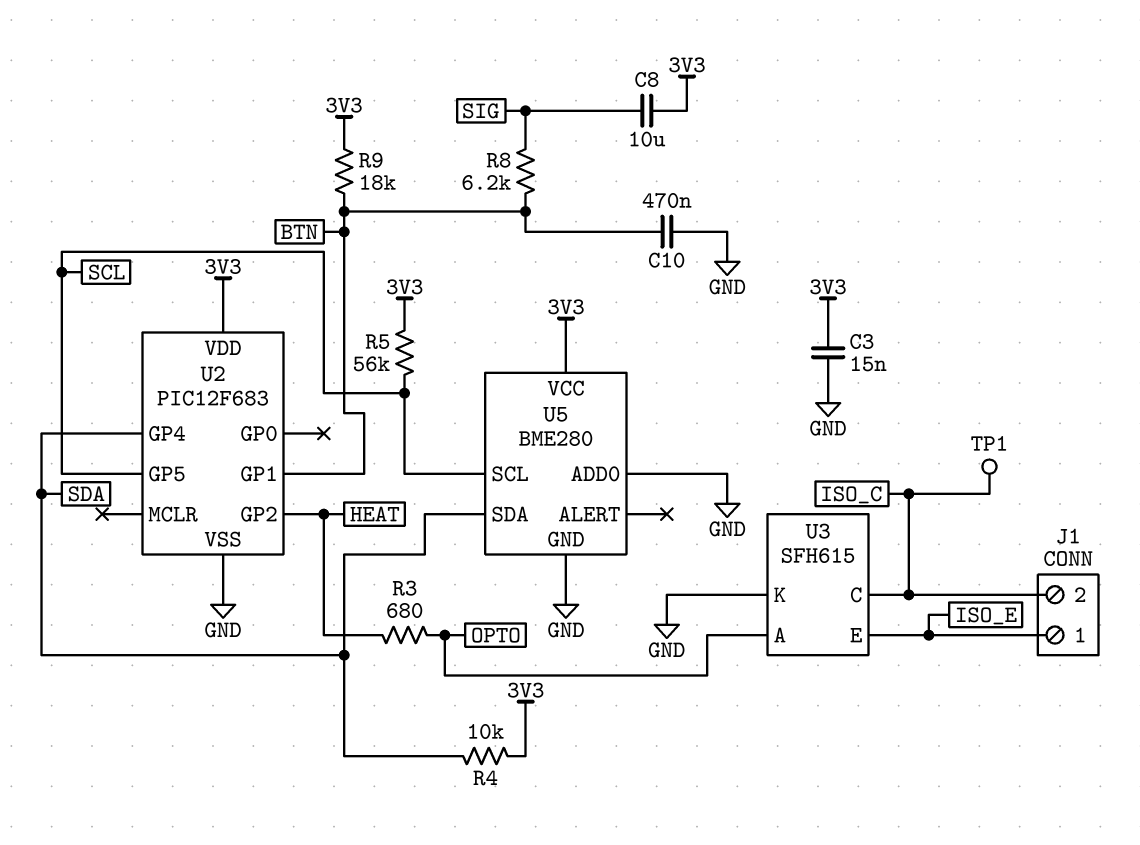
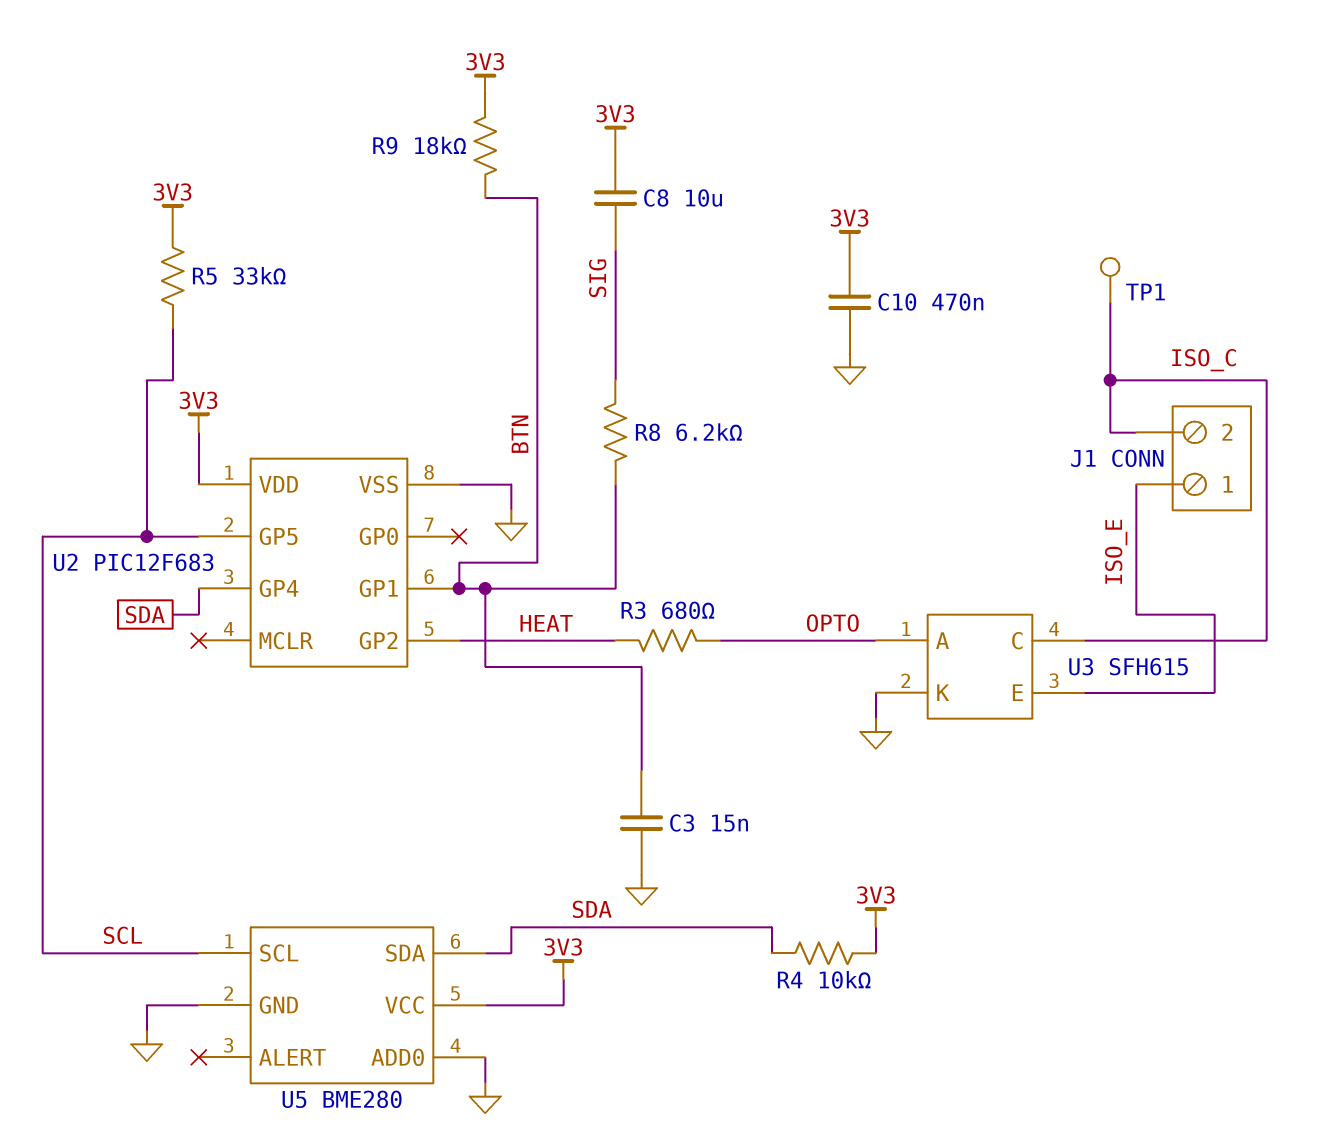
C3: 15nF (3V3, GND) -> 15nF (BTN, GND)
C10: 470nF (BTN, GND) -> 470nF (3V3, GND)
R5: 56k (3V3, SCL) -> 33k (3V3, SCL)

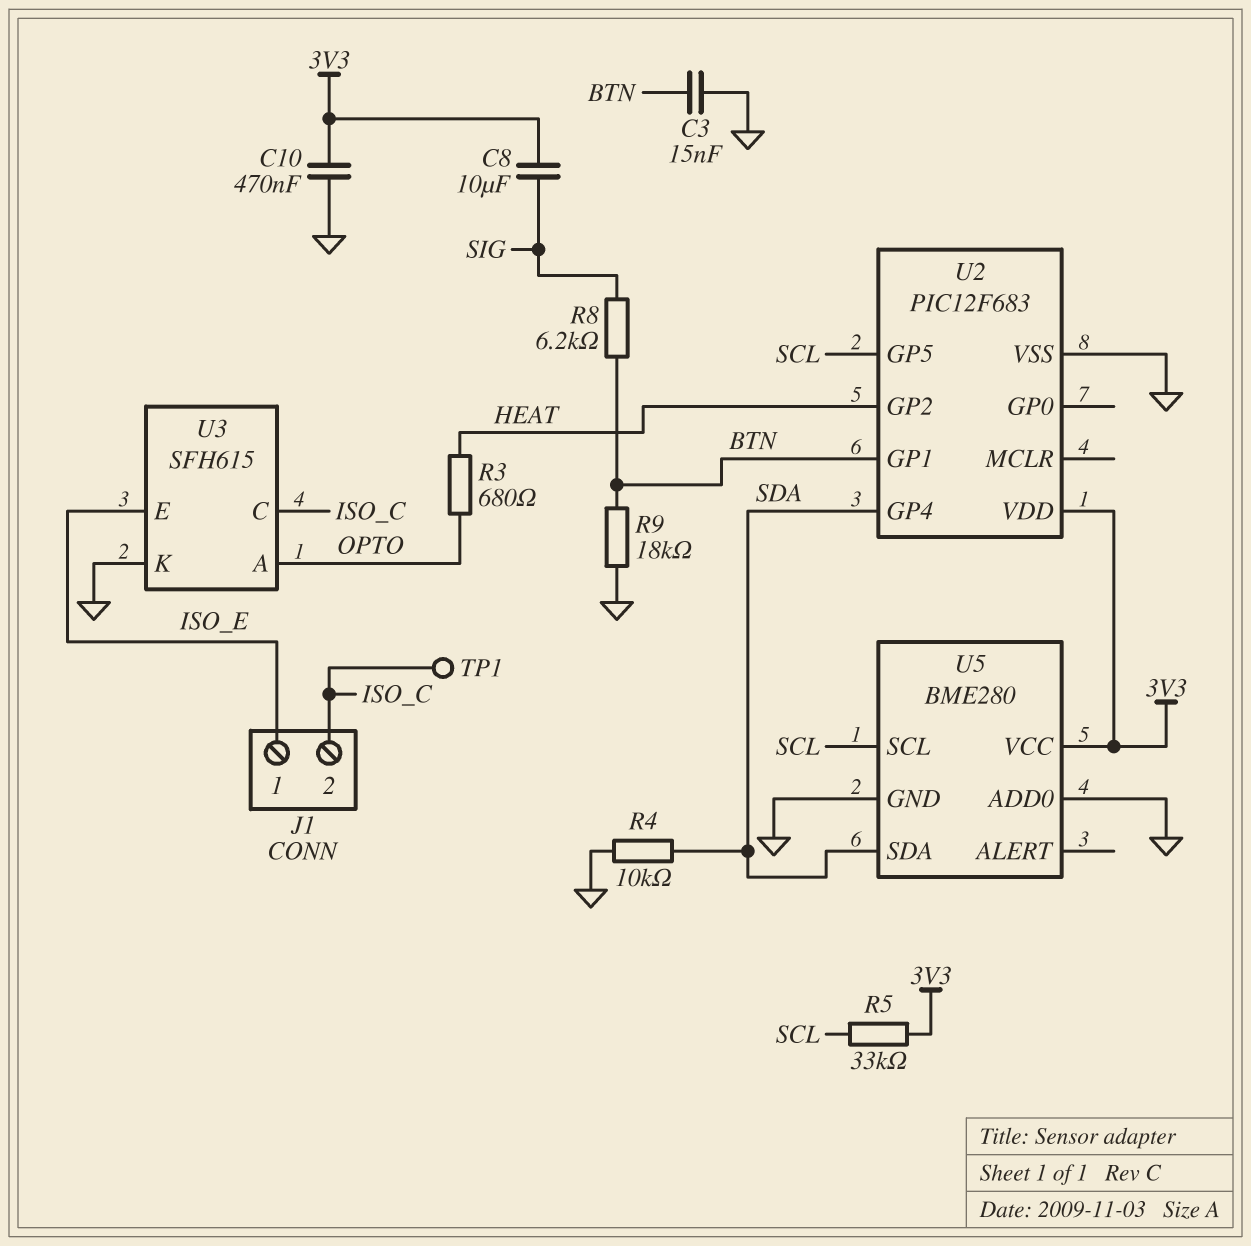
R4: 10k (3V3, SDA) -> 10k (GND, SDA)
R9: 18k (3V3, BTN) -> 18k (BTN, GND)

